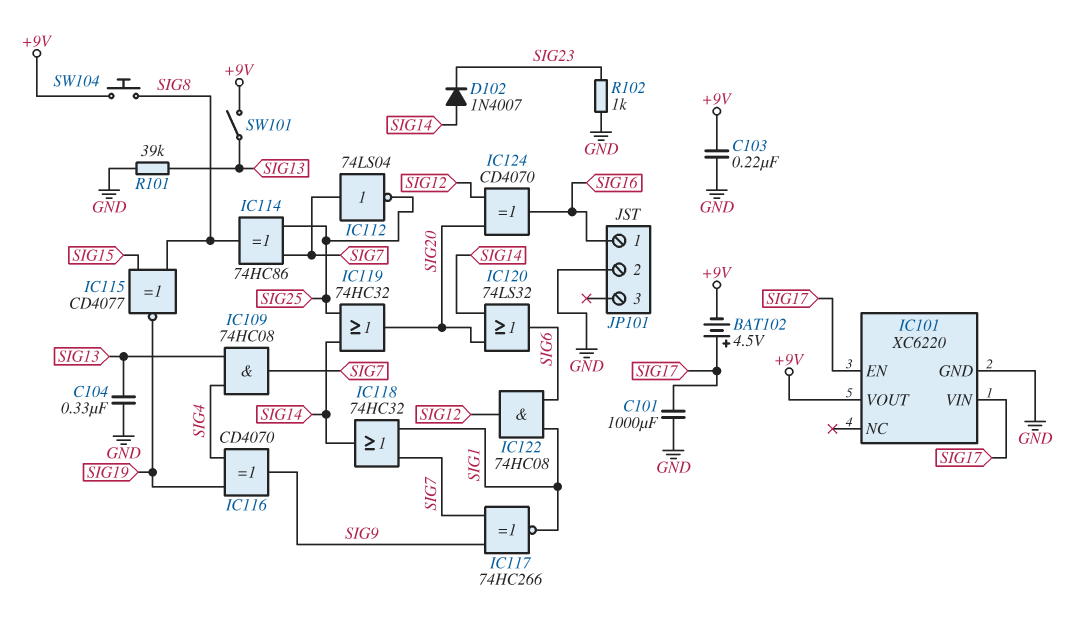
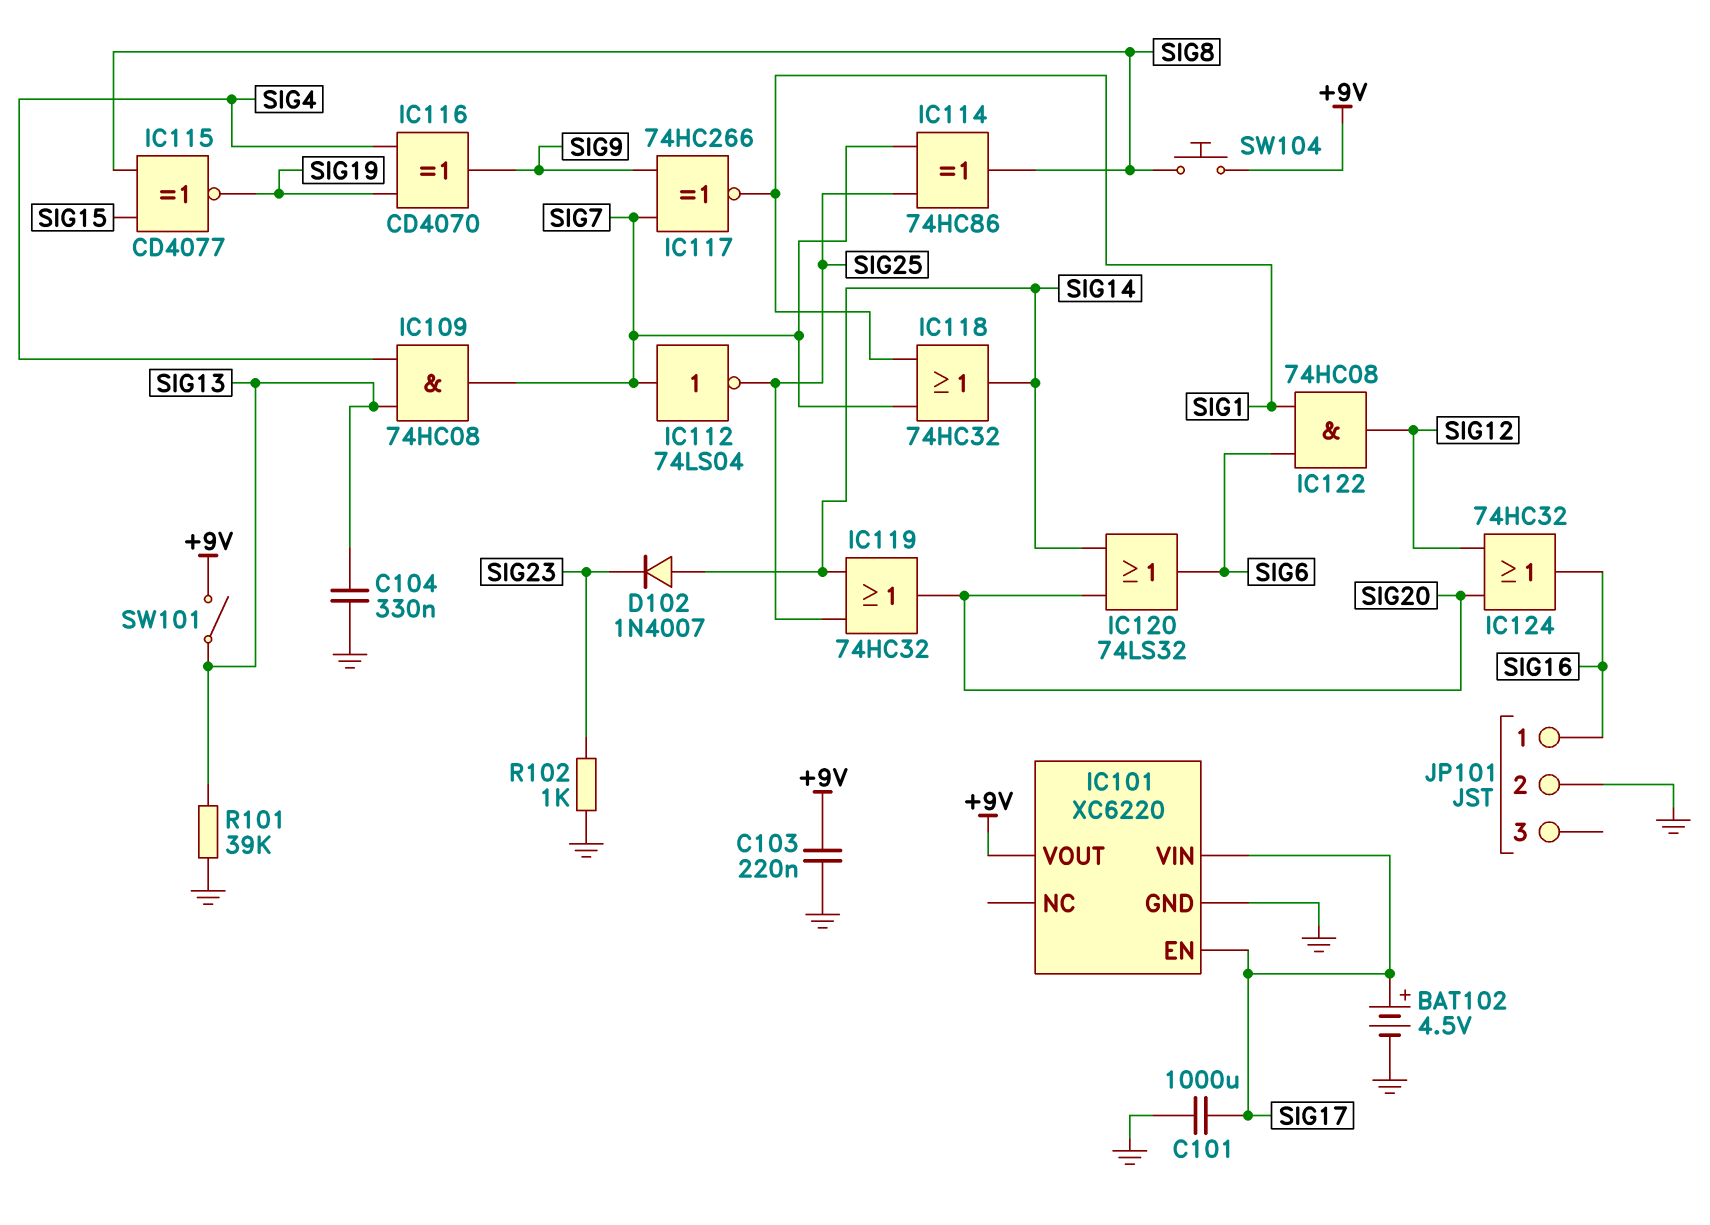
BAT102: 4.5V (plus SIG17, minus +9V) -> 4.5V (plus SIG17, minus GND)
IC124: XOR CD4070 (in SIG12, in SIG20, out SIG16) -> OR 74HC32 (in SIG12, in SIG20, out SIG16)

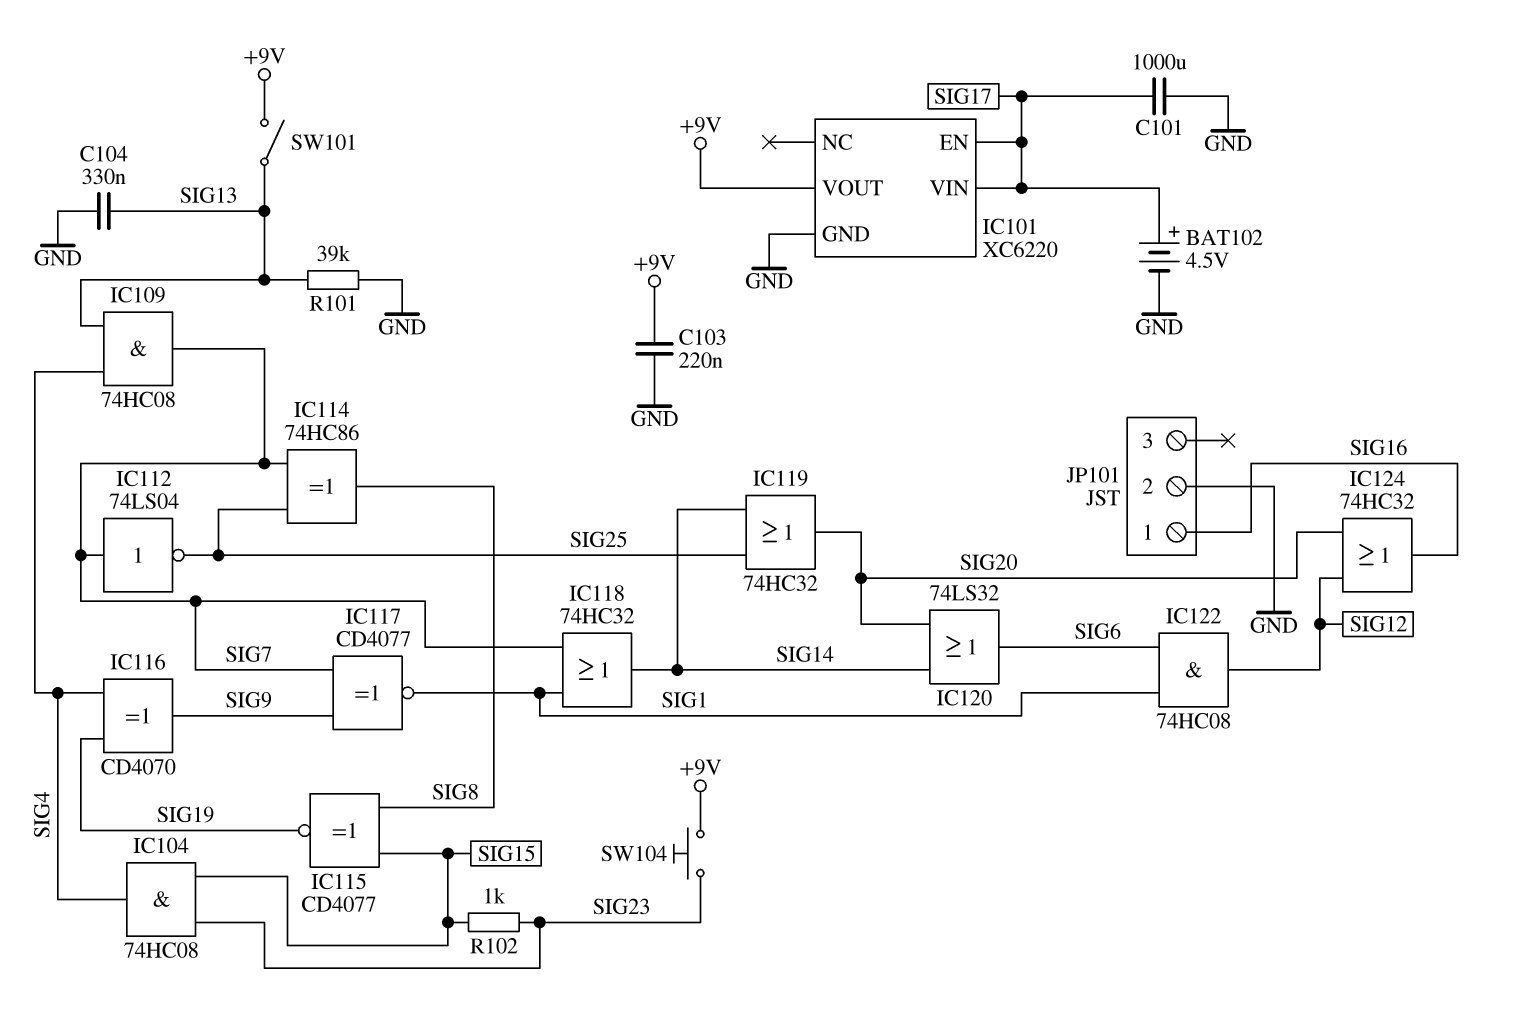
D102: diode 1N4007 (A SIG14, K SIG23) -> none
IC104: none -> AND 74HC08 (in SIG15, in SIG23, out SIG4)
IC117: XNOR 74HC266 (in SIG7, in SIG9, out SIG1) -> XNOR CD4077 (in SIG7, in SIG9, out SIG1)
R102: 1k (GND, SIG23) -> 1k (SIG15, SIG23)
SW104: button (+9V, SIG8) -> button (+9V, SIG23)

